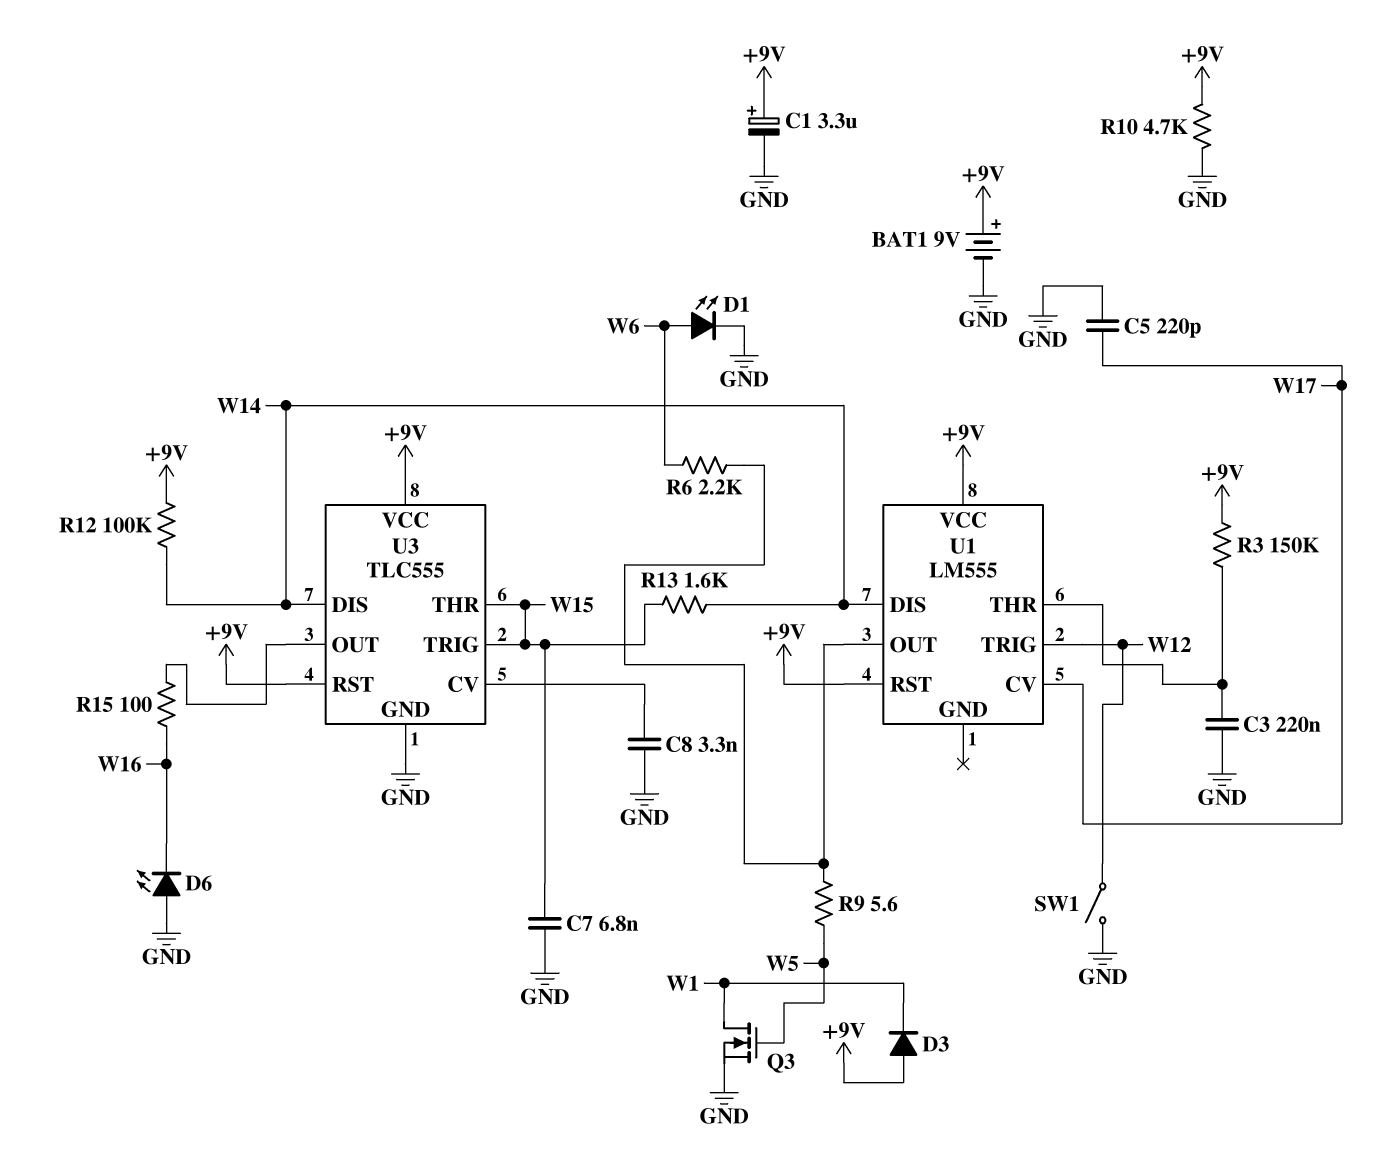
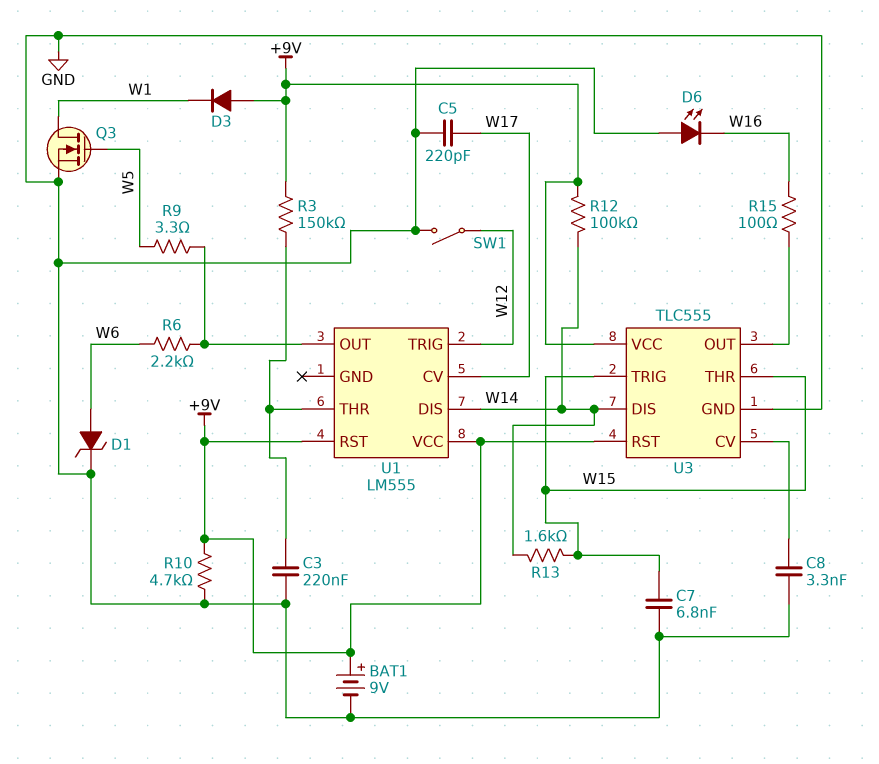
C1: 3.3uF (plus +9V, minus GND) -> none
D1: LED (A W6, K GND) -> zener (A W6, K GND)
R9: 5.6 (U1/OUT, W5) -> 3.3 (U1/OUT, W5)

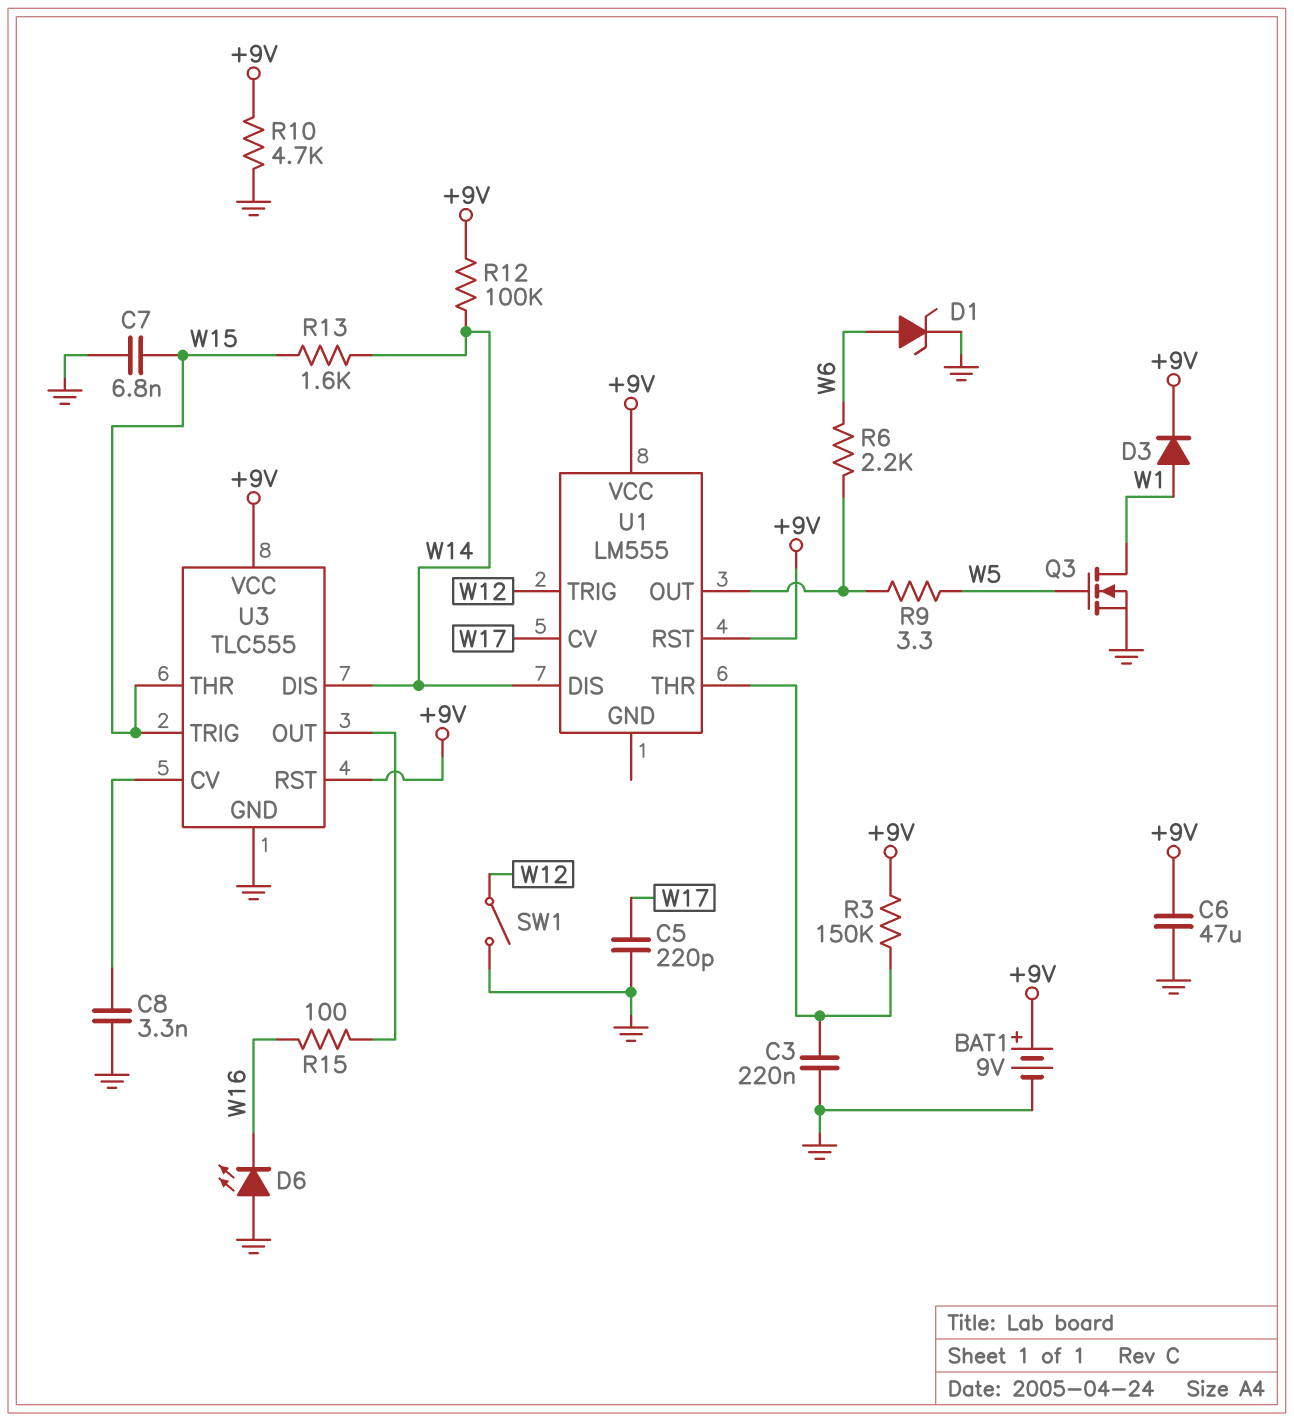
C6: none -> 47uF (+9V, GND)
D3: diode (A +9V, K W1) -> diode (A W1, K +9V)

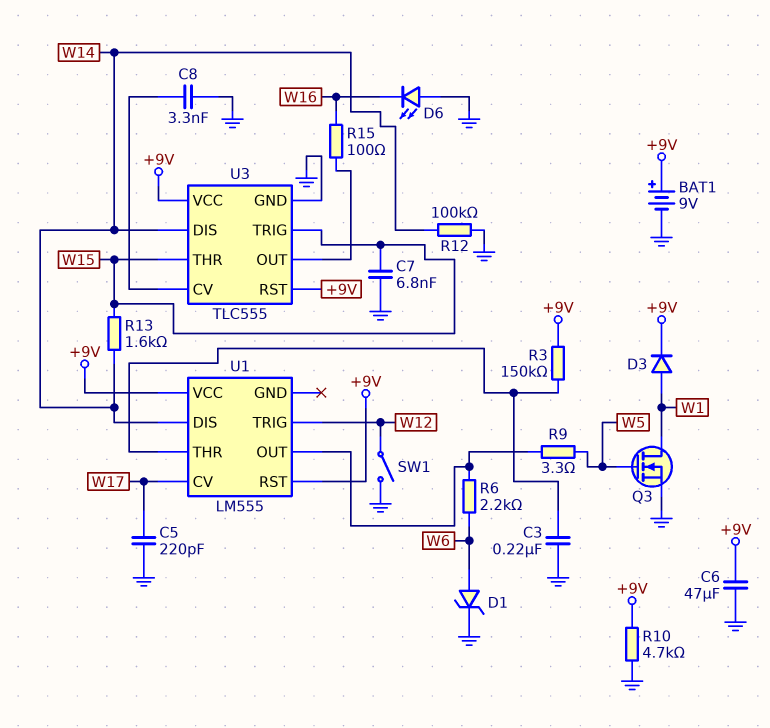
R12: 100k (+9V, W14) -> 100k (GND, W14)

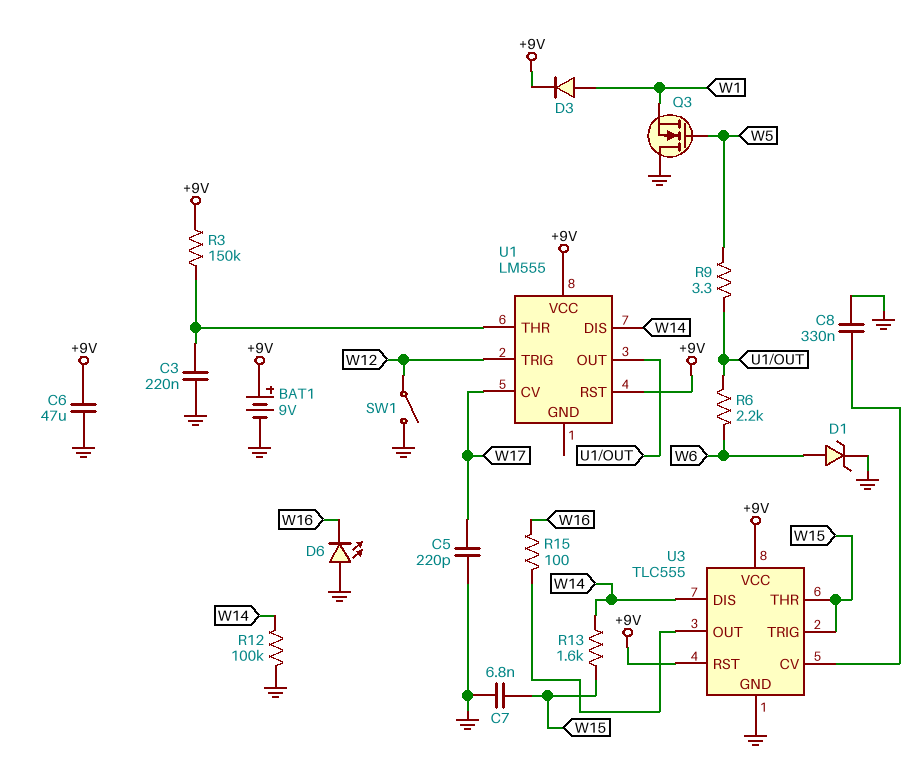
C8: 3.3nF (GND, U3/CV) -> 330nF (GND, U3/CV)
Q3: NMOS (G W5, D W1, S GND) -> NMOS (G W5, D GND, S W1)
R10: 4.7k (+9V, GND) -> none

